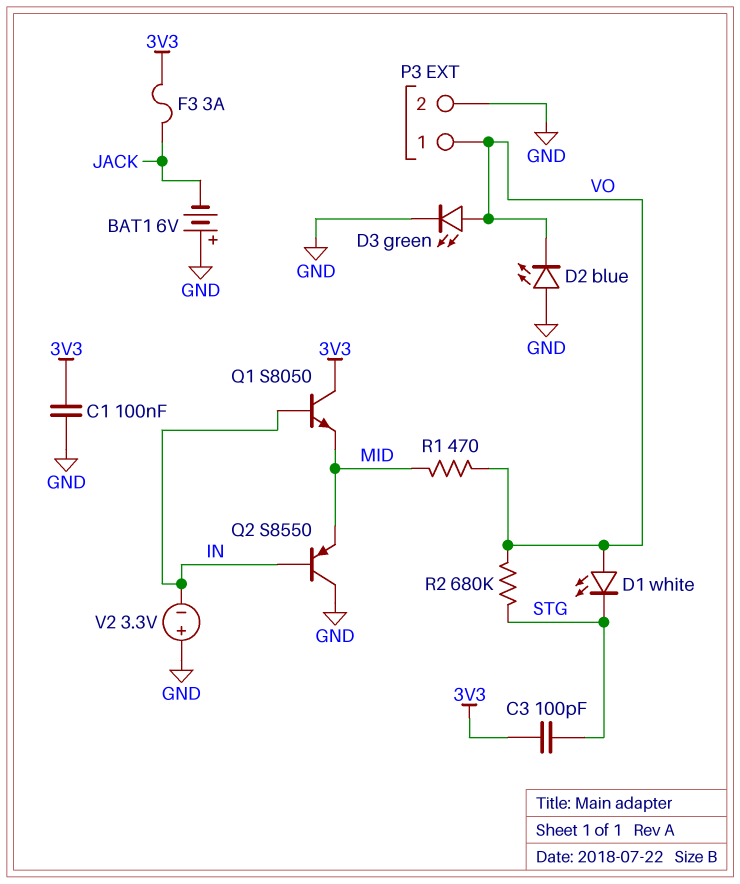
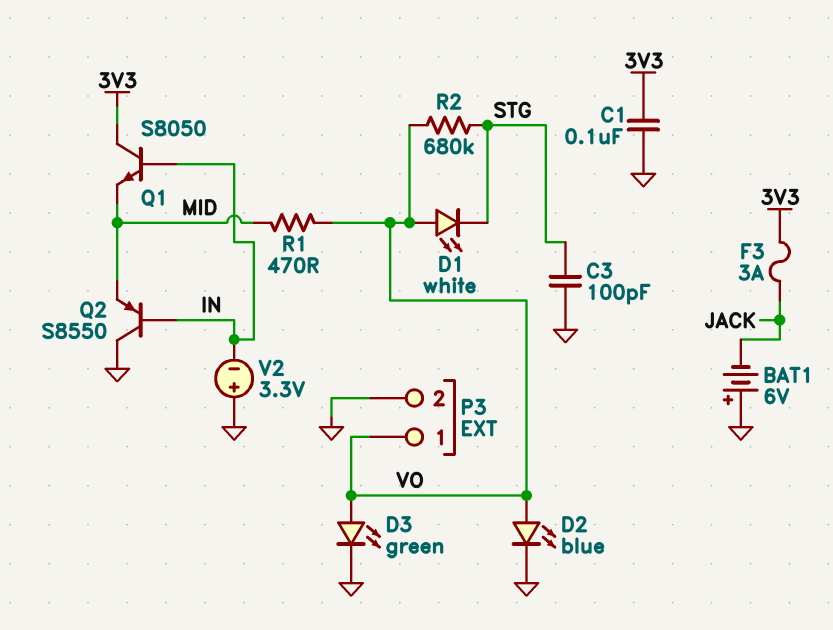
C3: 100pF (3V3, STG) -> 100pF (GND, STG)
D2: LED blue (A GND, K VO) -> LED blue (A VO, K GND)

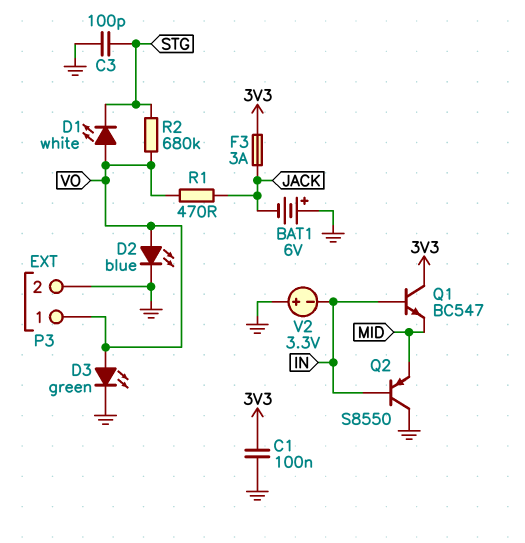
Q1: NPN S8050 (B IN, C 3V3, E MID) -> NPN BC547 (B IN, C 3V3, E MID)
R1: 470 (MID, VO) -> 470 (JACK, VO)

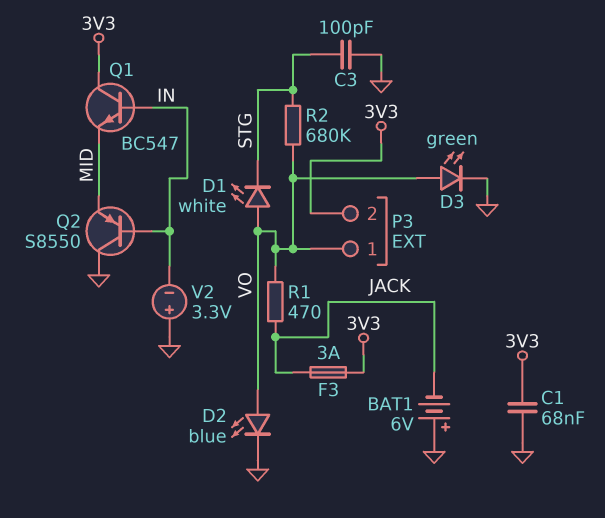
C1: 100nF (3V3, GND) -> 68nF (3V3, GND)
P3 pin 2: GND -> 3V3

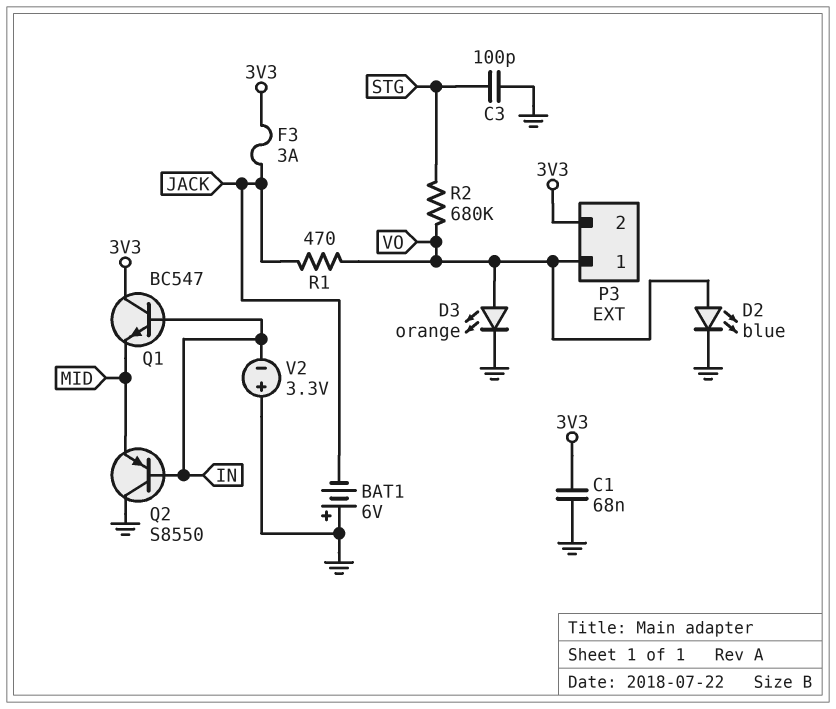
D1: LED white (A VO, K STG) -> none
D3: LED green (A VO, K GND) -> LED orange (A VO, K GND)

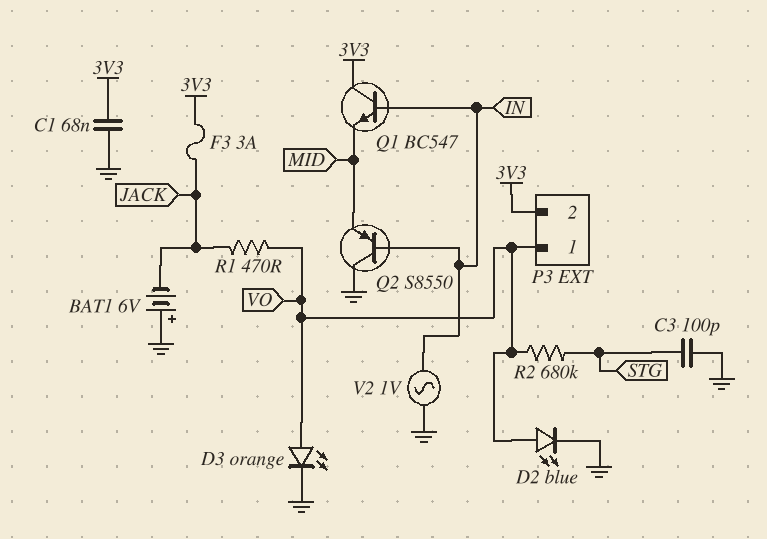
V2: 3.3V (plus GND, minus IN) -> AC 1V (GND, IN)

